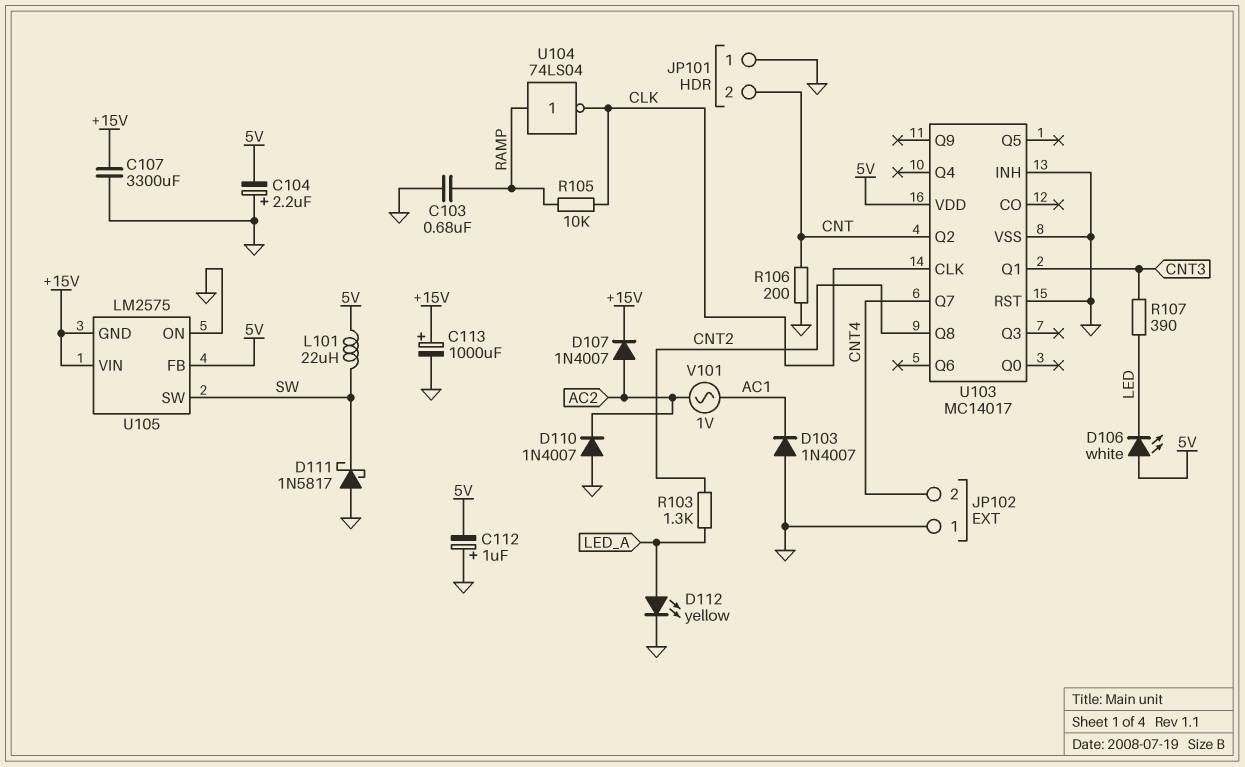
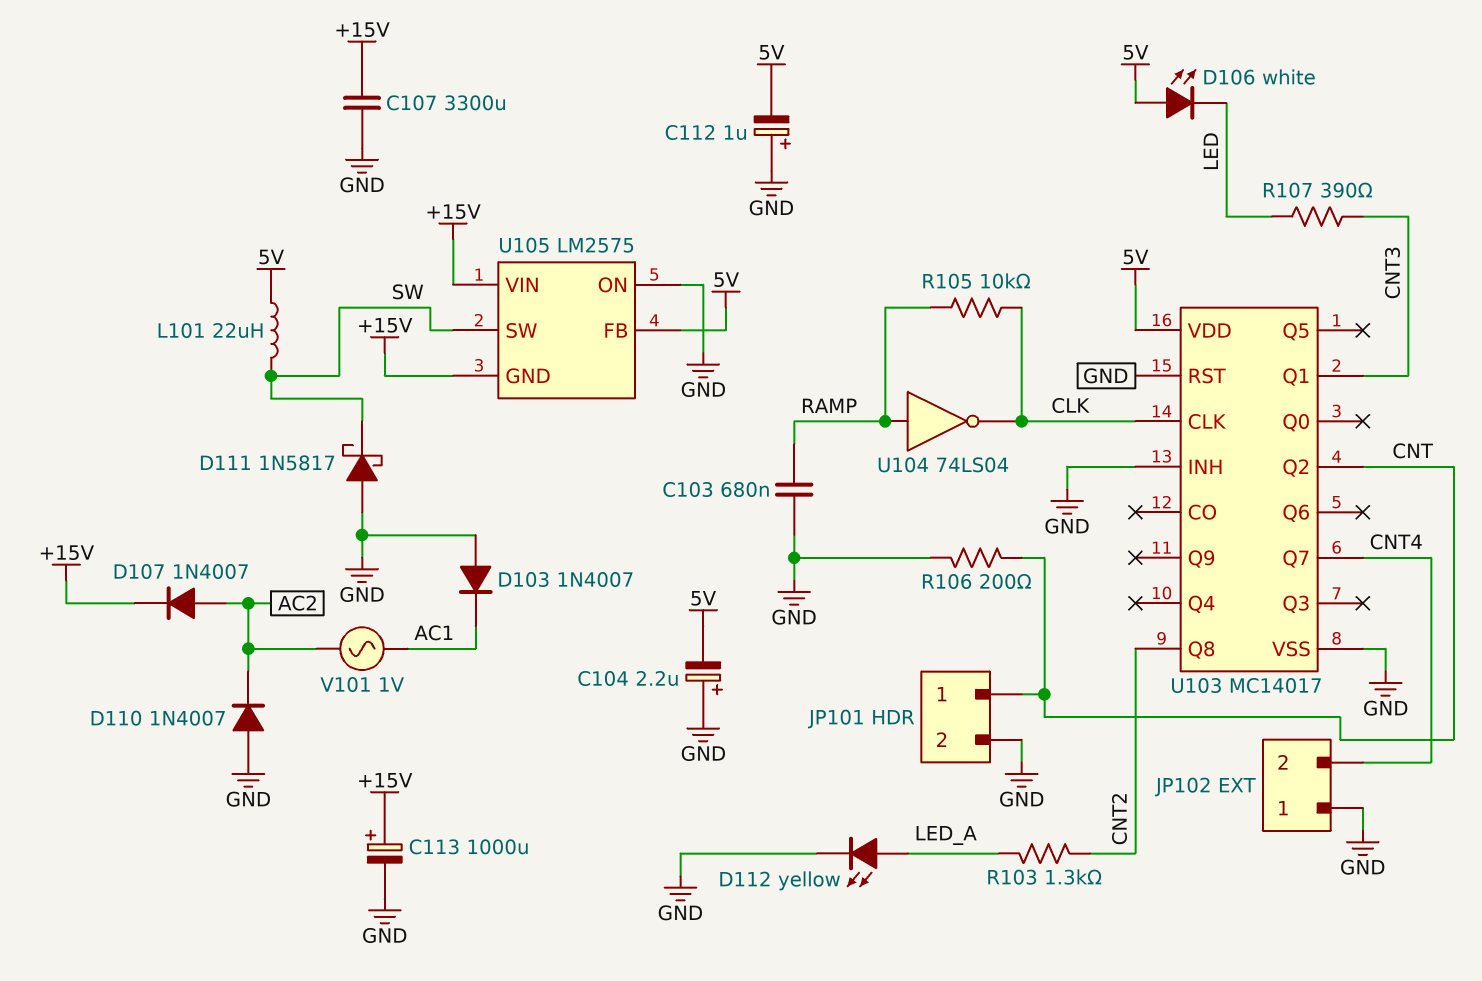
JP101 pin 1: GND -> CNT
JP101 pin 2: CNT -> GND

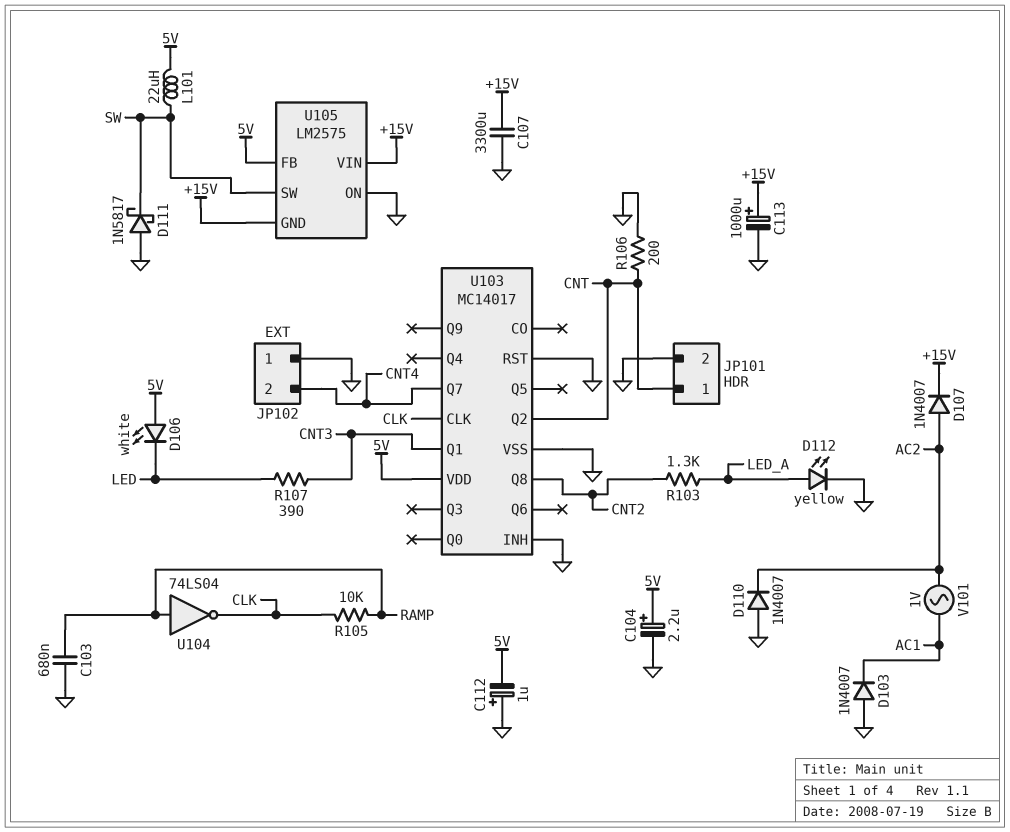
C104: 2.2uF (plus GND, minus 5V) -> 2.2uF (plus 5V, minus GND)

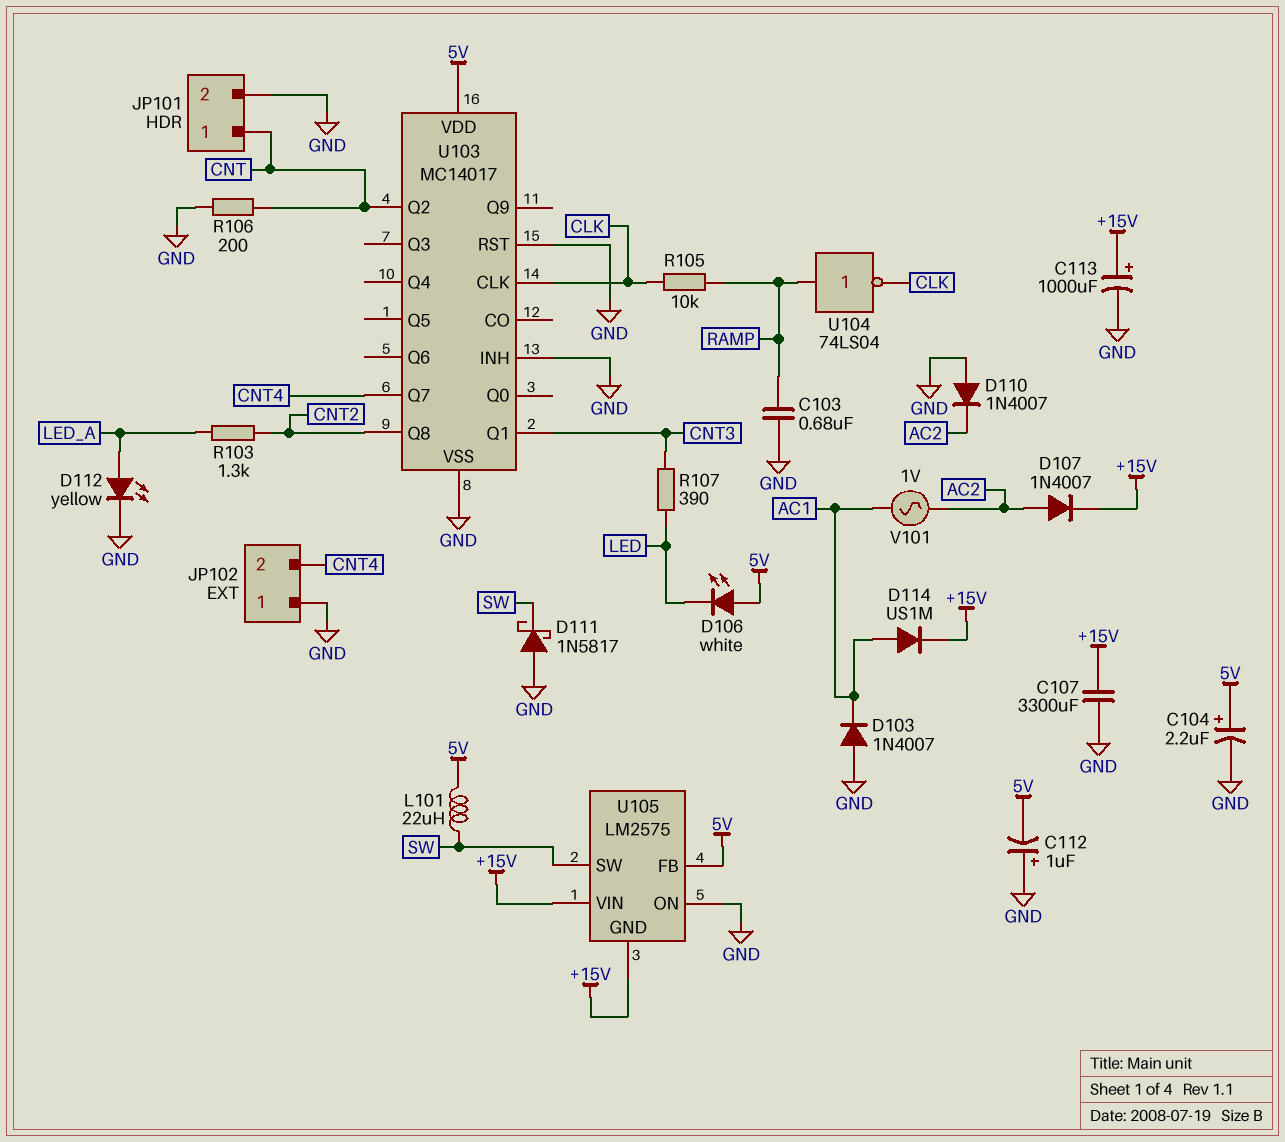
D114: none -> diode US1M (A AC1, K +15V)

